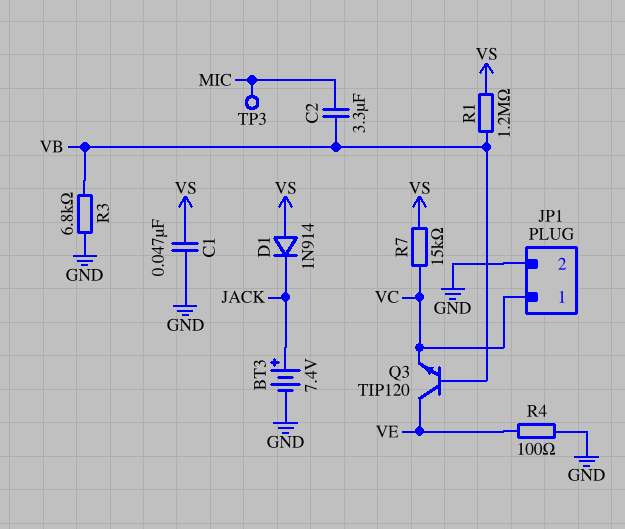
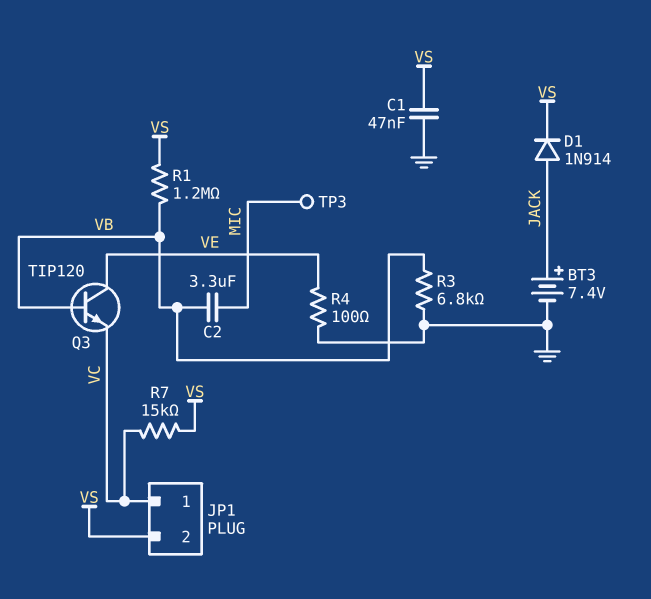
D1: diode 1N914 (A VS, K JACK) -> diode 1N914 (A JACK, K VS)
JP1 pin 2: GND -> VS

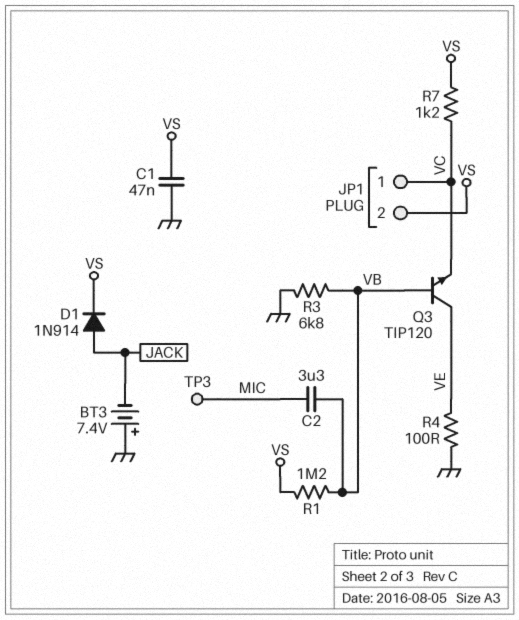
BT3: 7.4V (plus JACK, minus GND) -> 7.4V (plus GND, minus JACK)
R7: 15k (VC, VS) -> 1.2k (VC, VS)

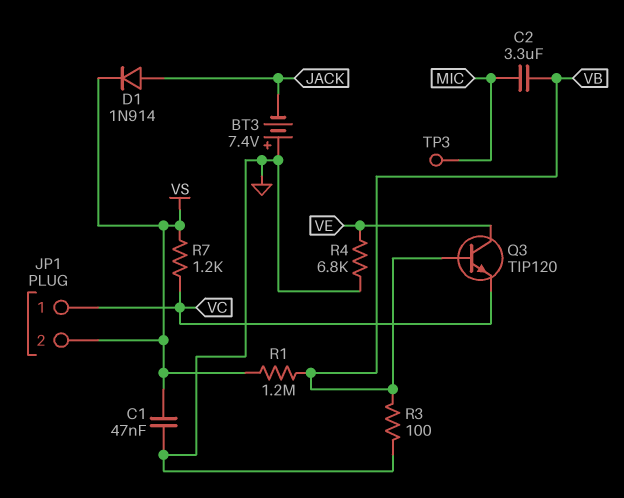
R3: 6.8k (GND, VB) -> 100 (GND, VB)
R4: 100 (GND, VE) -> 6.8k (GND, VE)

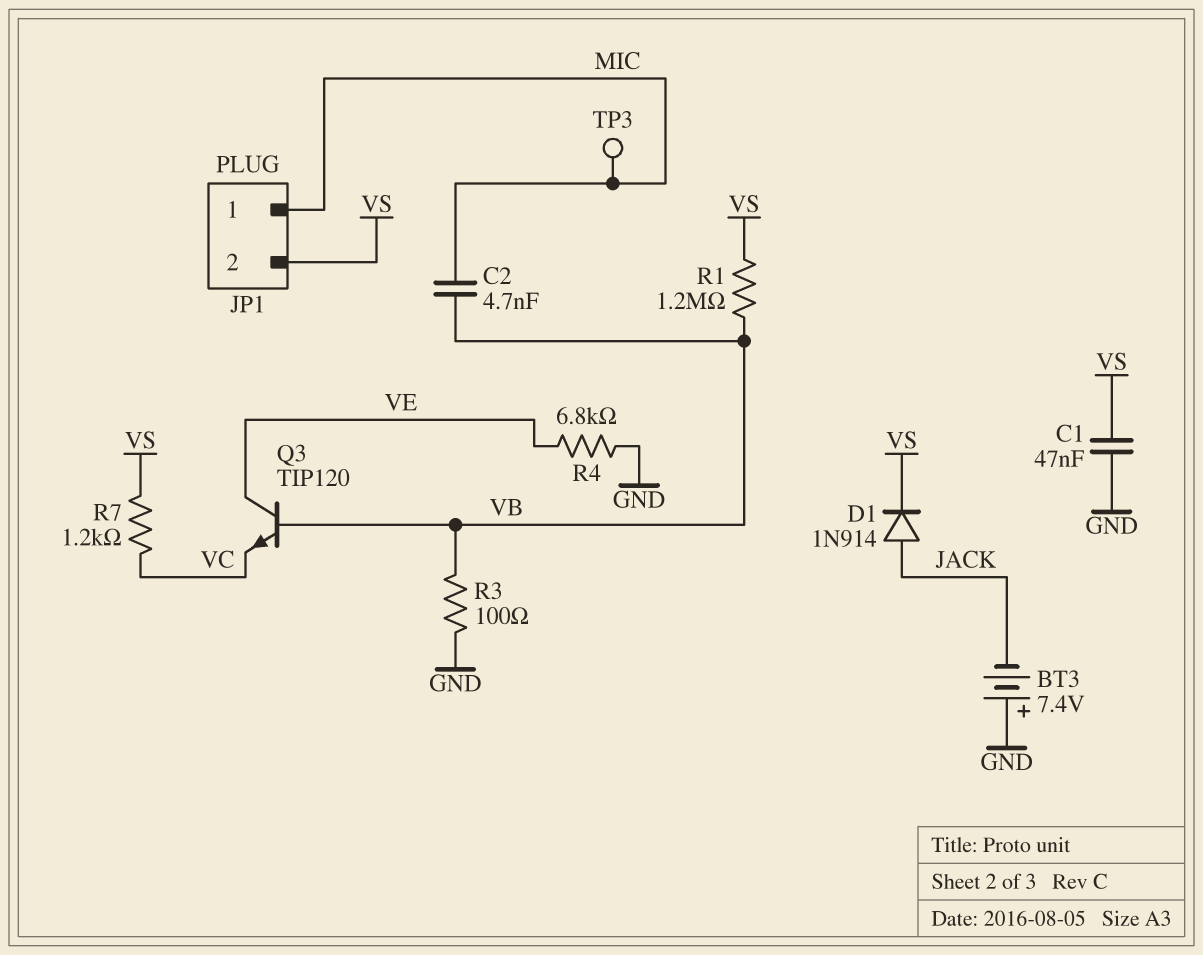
C2: 3.3uF (MIC, VB) -> 4.7nF (MIC, VB)
JP1 pin 1: VC -> MIC

